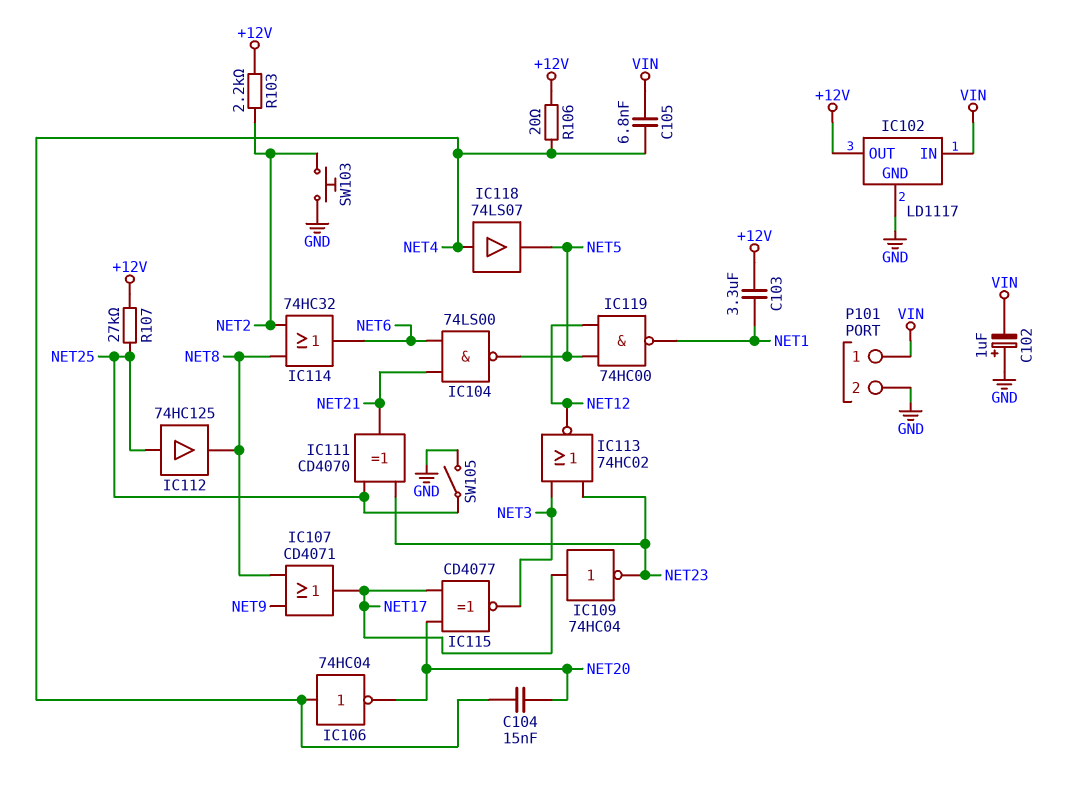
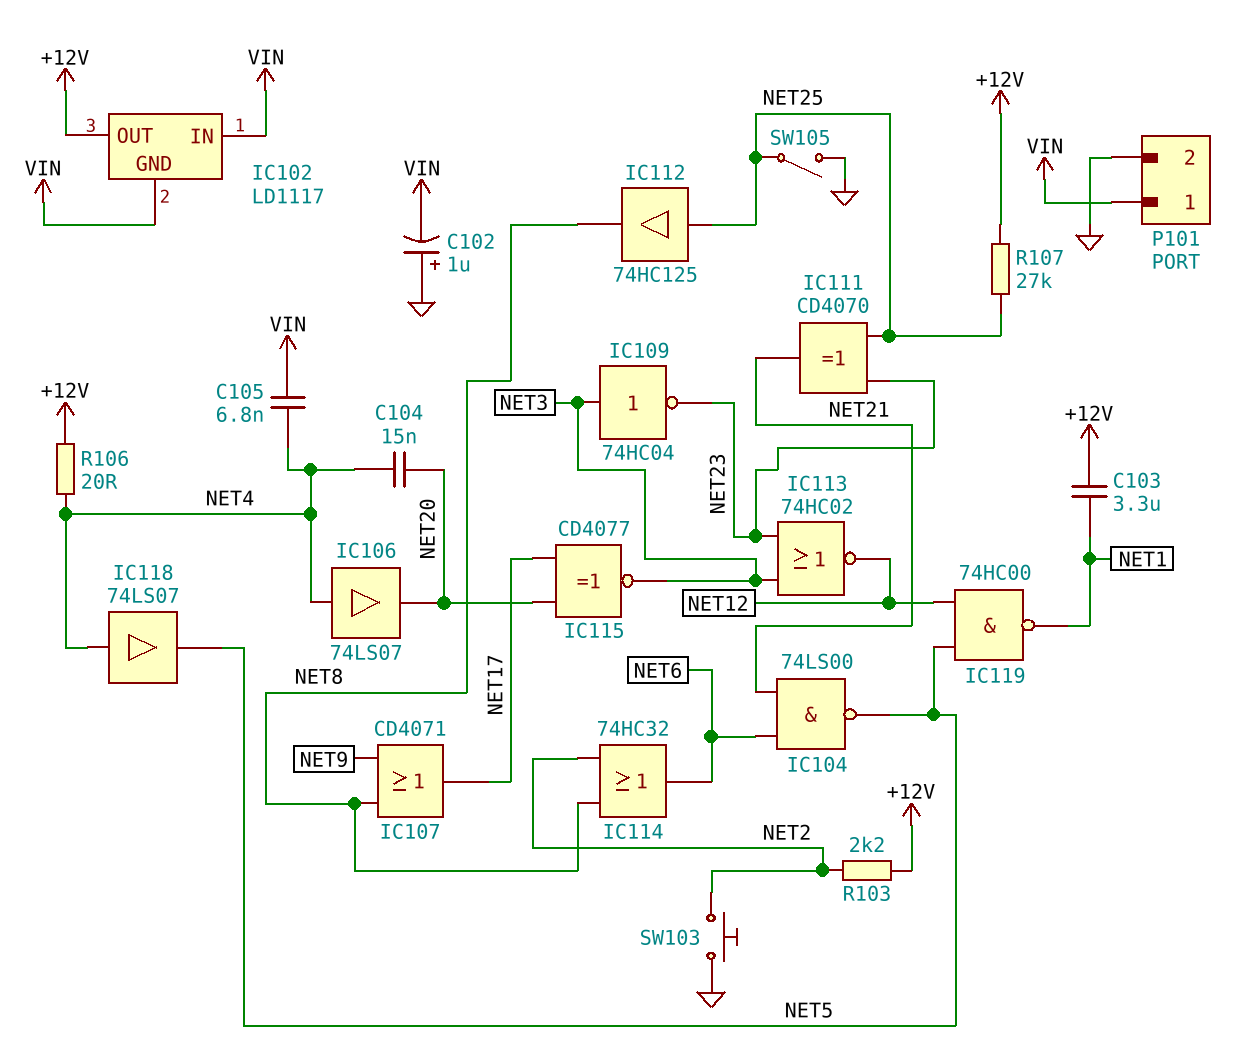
IC102 pin GND: GND -> VIN
IC106: NOT 74HC04 (in NET4, out NET20) -> buffer 74LS07 (in NET4, out NET20)
IC109: NOT 74HC04 (in NET17, out NET23) -> NOT 74HC04 (in NET3, out NET23)

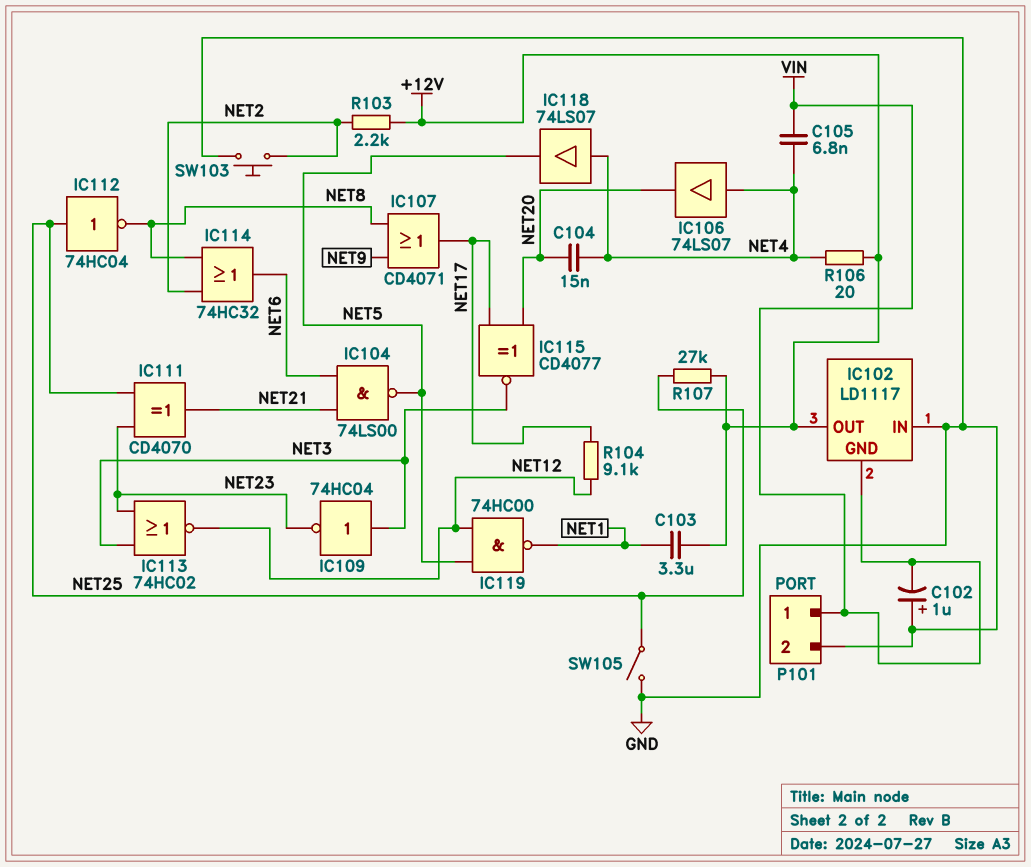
IC102 pin IN: VIN -> GND
IC112: buffer 74HC125 (in NET25, out NET8) -> NOT 74HC04 (in NET25, out NET8)
R104: none -> 9.1k (NET12, NET17)

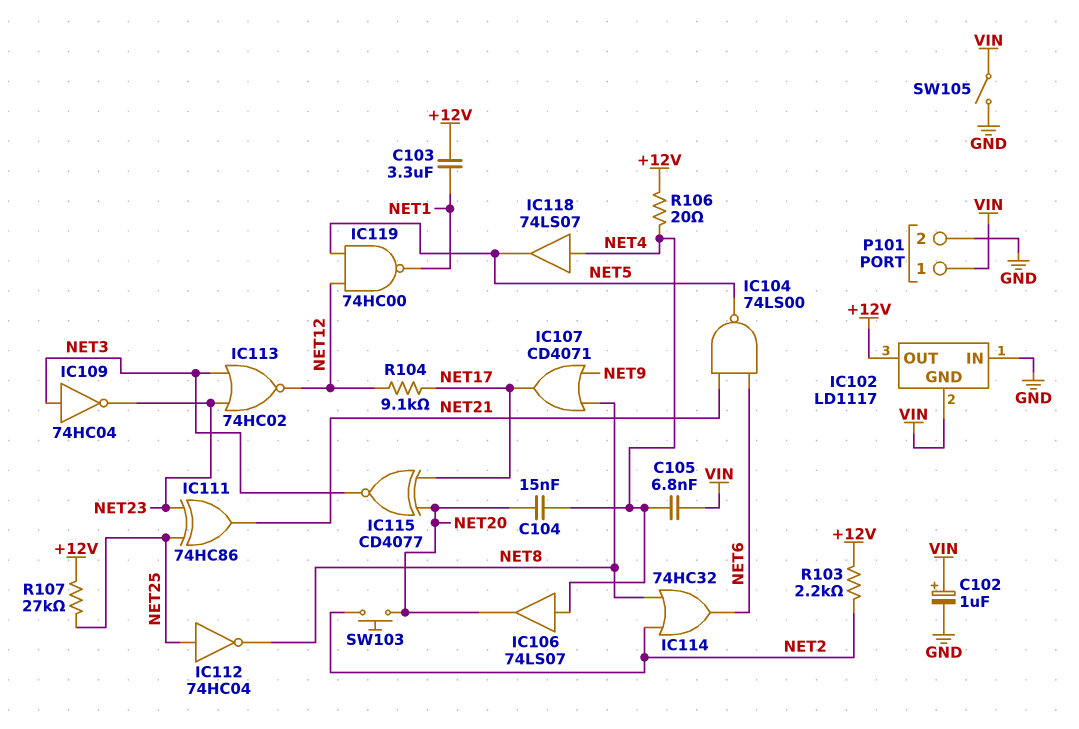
C102: 1uF (plus GND, minus VIN) -> 1uF (plus VIN, minus GND)
IC111: XOR CD4070 (in NET23, in NET25, out NET21) -> XOR 74HC86 (in NET23, in NET25, out NET21)
SW103: button (GND, NET2) -> button (NET2, NET20)
SW105: switch (GND, NET25) -> switch (GND, VIN)

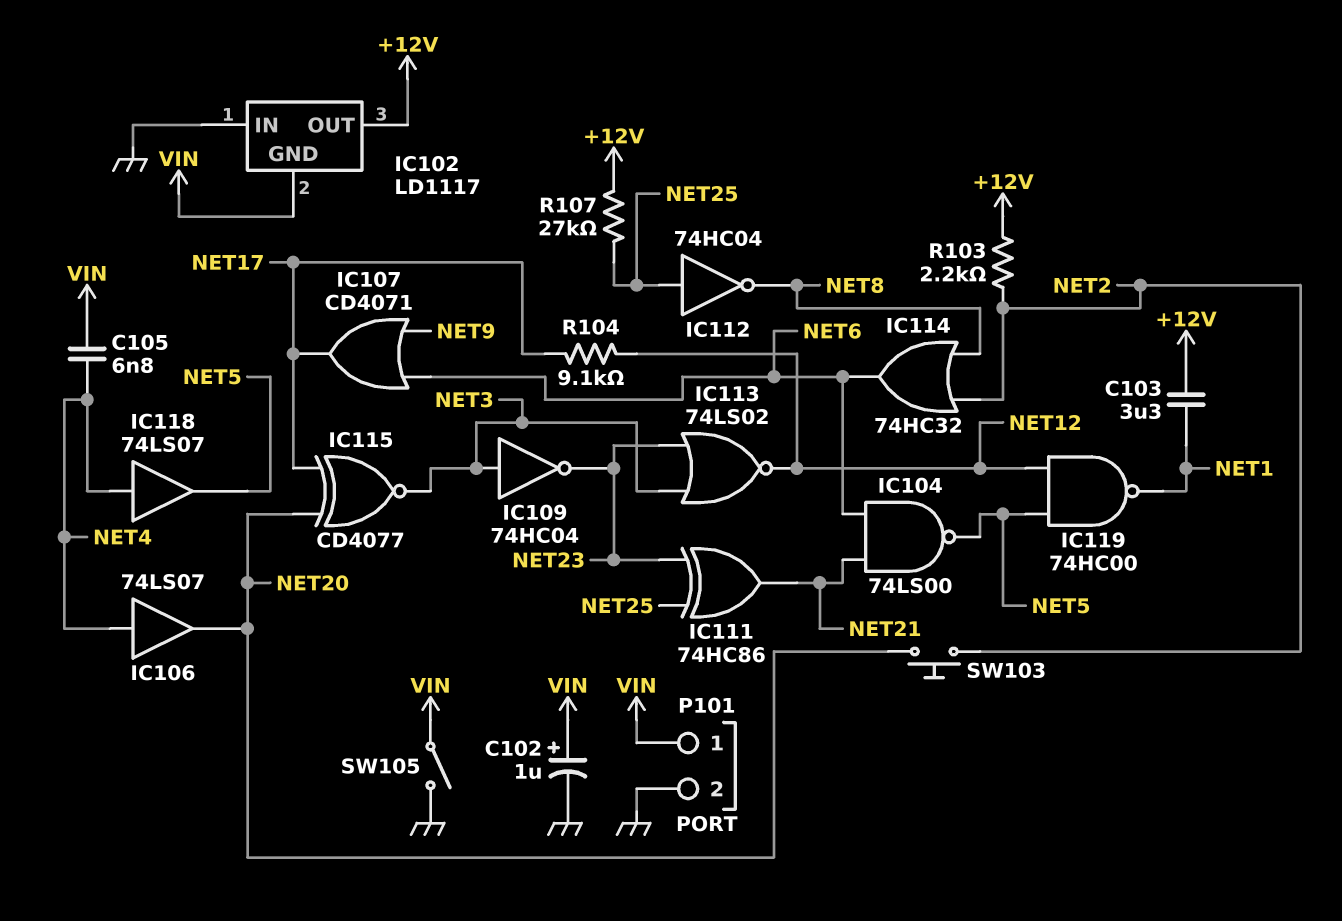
C104: 15nF (NET4, NET20) -> none
IC107: OR CD4071 (in NET8, in NET9, out NET17) -> OR CD4071 (in NET6, in NET9, out NET17)
IC113: NOR 74HC02 (in NET3, in NET23, out NET12) -> NOR 74LS02 (in NET3, in NET23, out NET12)
R106: 20 (+12V, NET4) -> none

